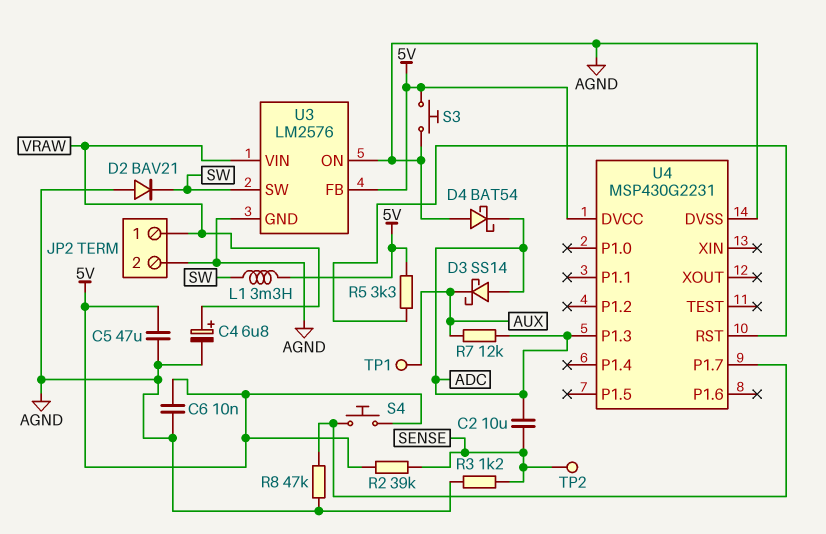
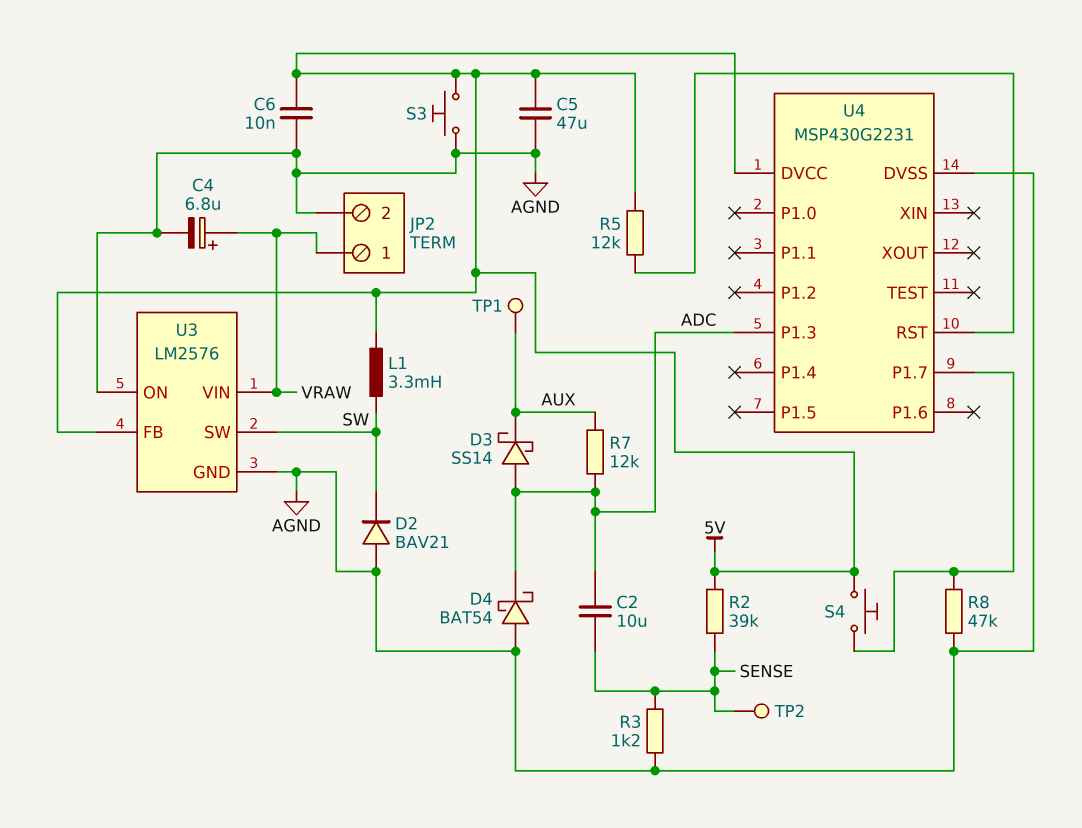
R5: 3.3k (5V, U4/RST) -> 12k (5V, U4/RST)

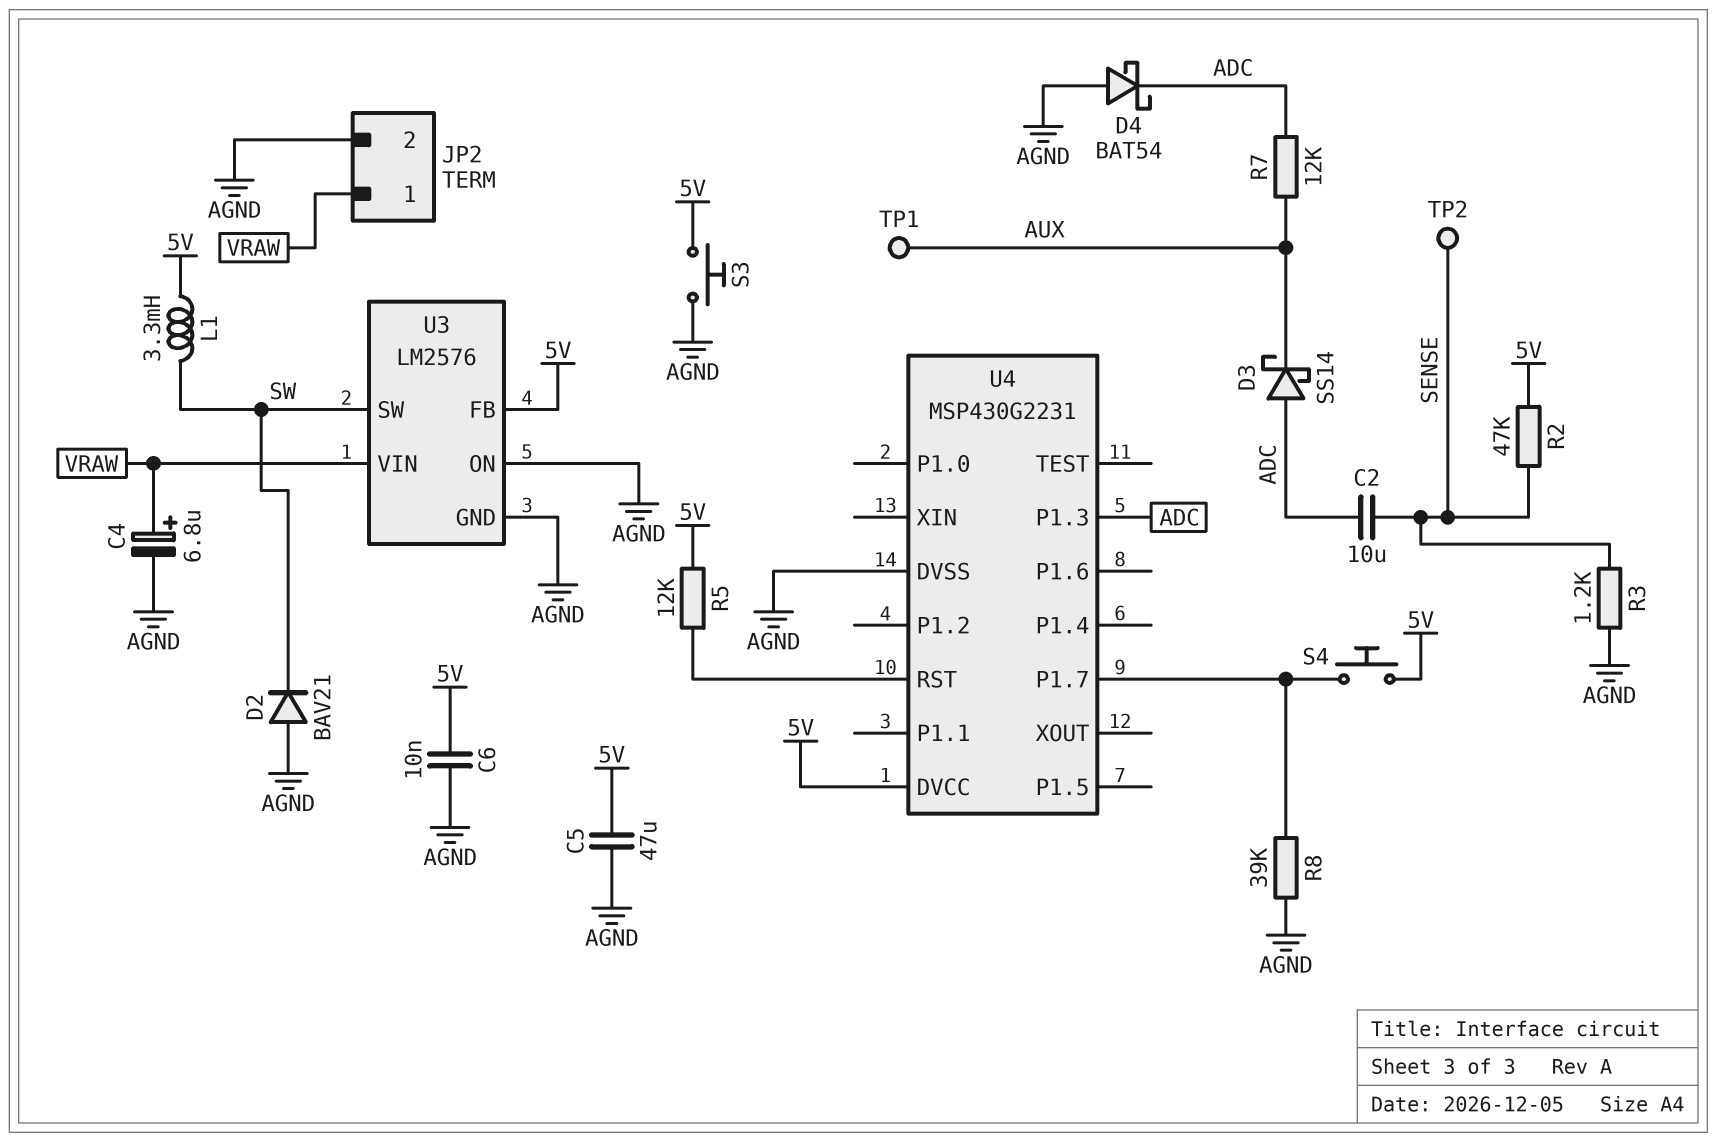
R2: 39k (5V, SENSE) -> 47k (5V, SENSE)
R8: 47k (AGND, U4/P1.7) -> 39k (AGND, U4/P1.7)

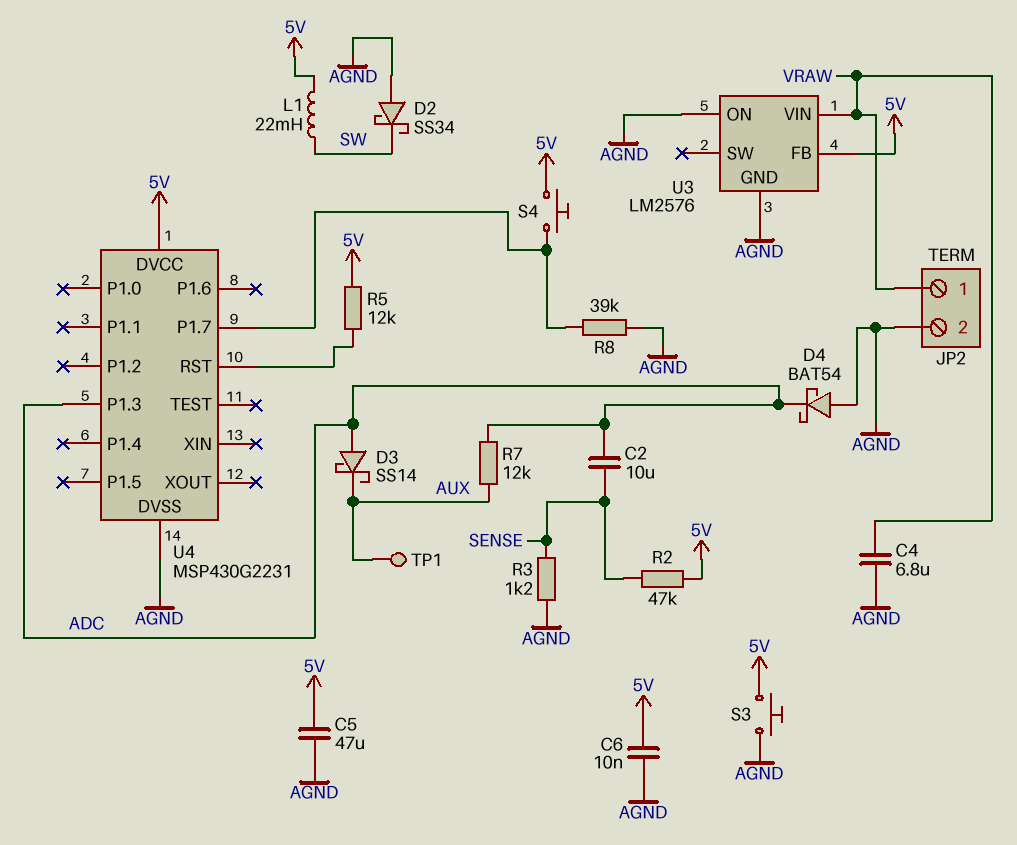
C4: 6.8uF (plus VRAW, minus AGND) -> 6.8uF (AGND, VRAW)
D2: diode BAV21 (A AGND, K SW) -> schottky SS34 (A AGND, K SW)
L1: 3.3mH (5V, SW) -> 22mH (5V, SW)
TP2: test point (SENSE) -> none
U3 pin SW: SW -> none

